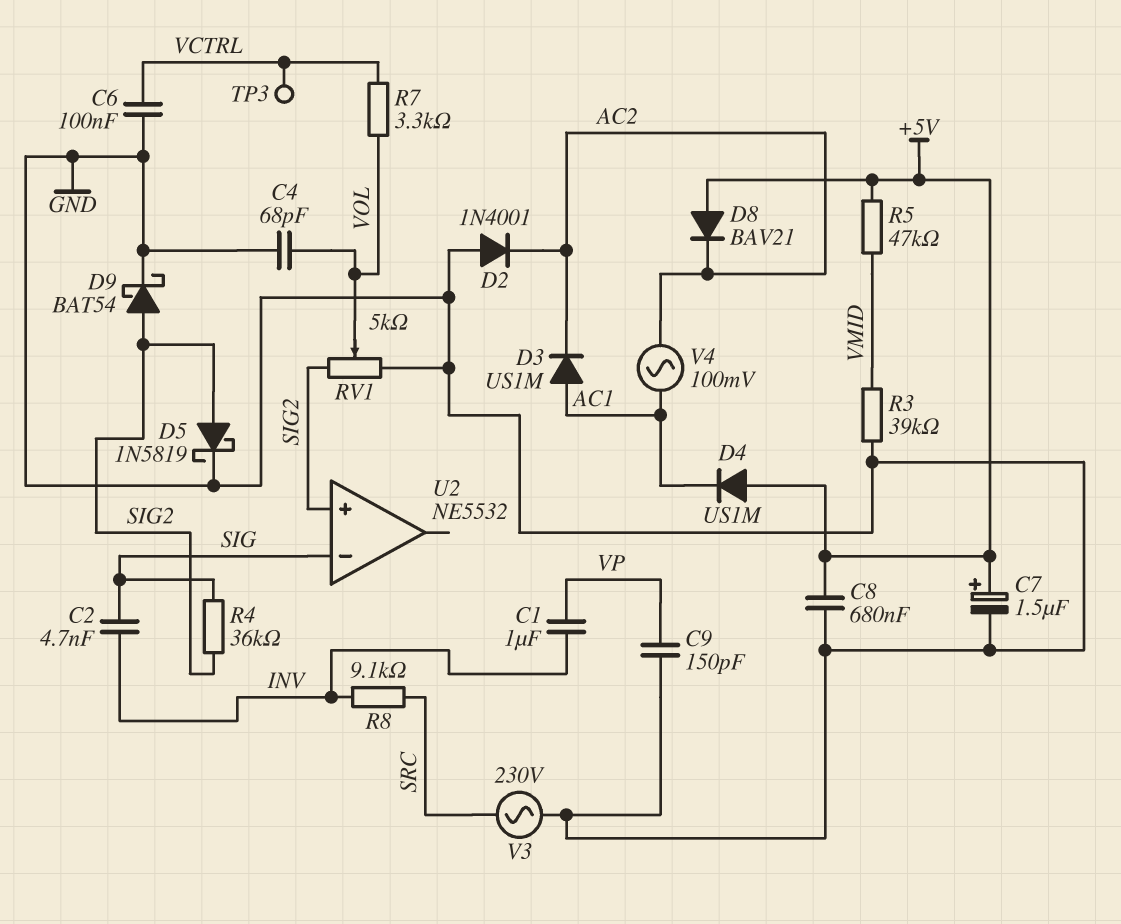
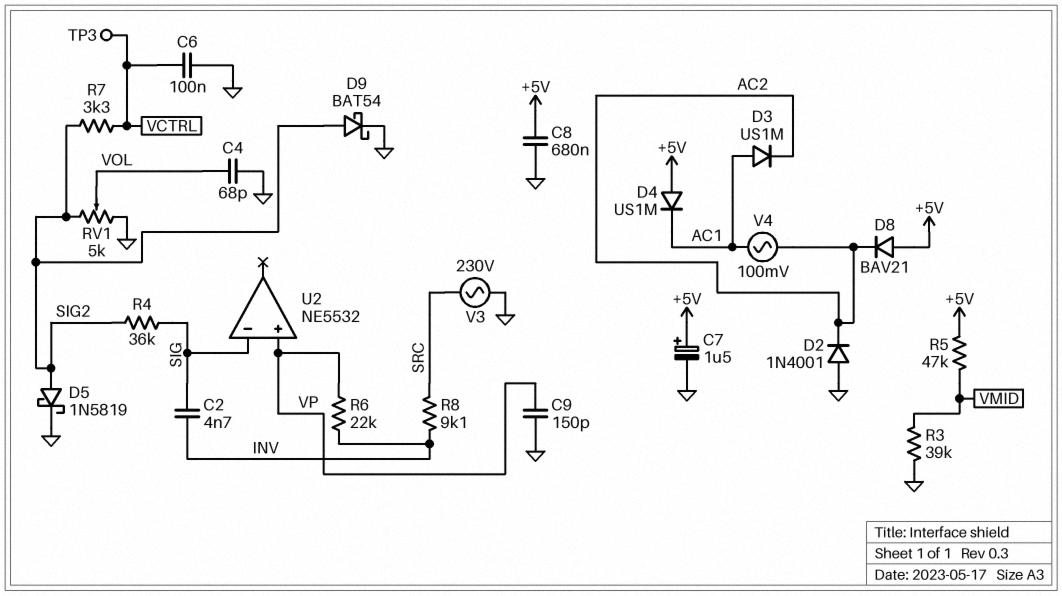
C1: 1uF (INV, VP) -> none
R6: none -> 22k (INV, VP)
R7: 3.3k (VCTRL, VOL) -> 3.3k (SIG2, VCTRL)
U2 pin in+: SIG2 -> VP

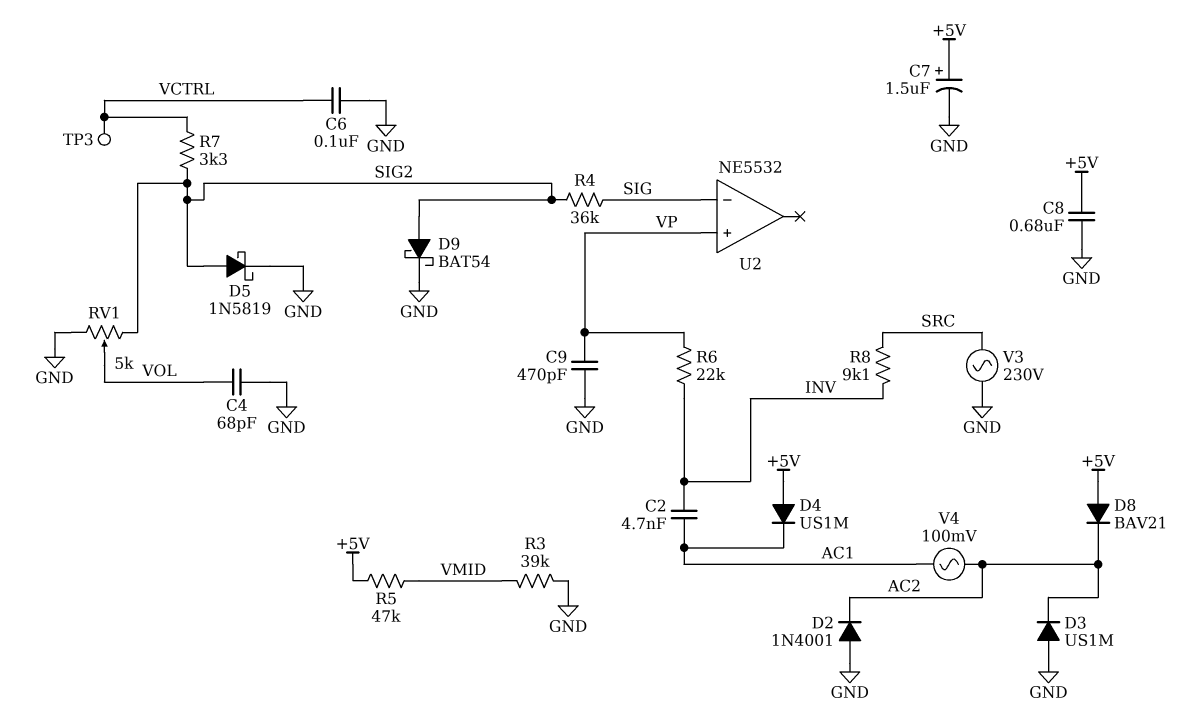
C2: 4.7nF (INV, SIG) -> 4.7nF (AC1, INV)
C9: 150pF (GND, VP) -> 470pF (GND, VP)
D3: diode US1M (A AC1, K AC2) -> diode US1M (A GND, K AC2)

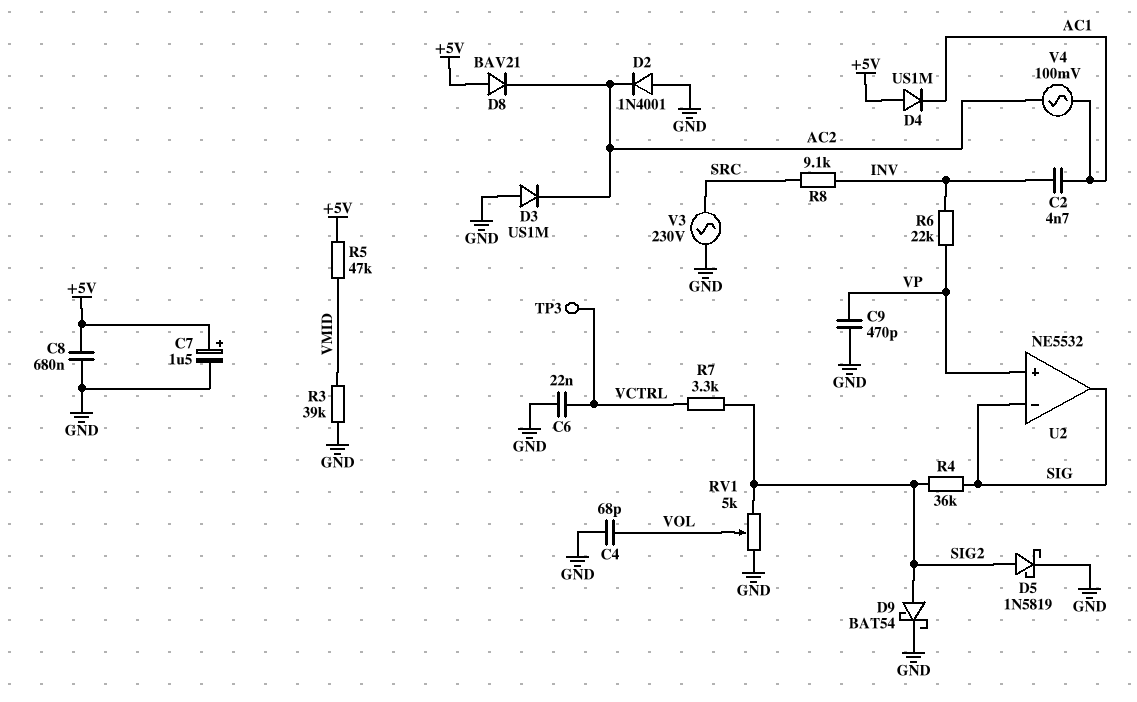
C6: 100nF (GND, VCTRL) -> 22nF (GND, VCTRL)
U2 pin out: none -> SIG

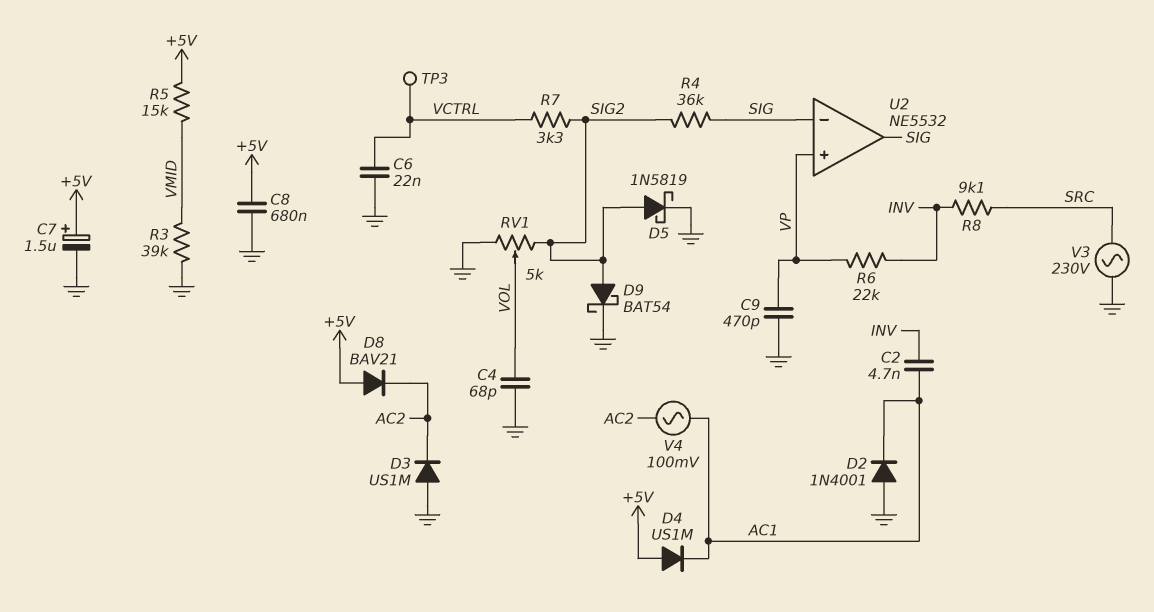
D2: diode 1N4001 (A GND, K AC2) -> diode 1N4001 (A GND, K AC1)
R5: 47k (+5V, VMID) -> 15k (+5V, VMID)

